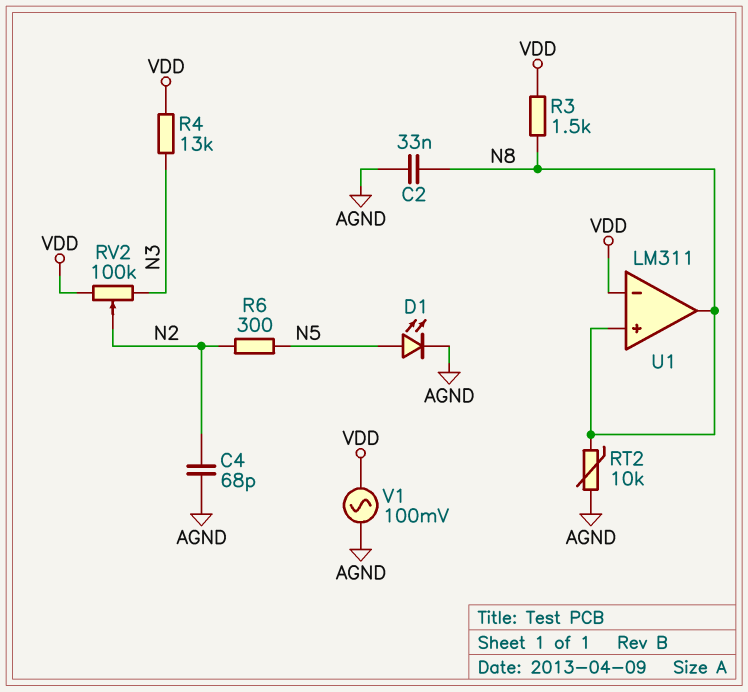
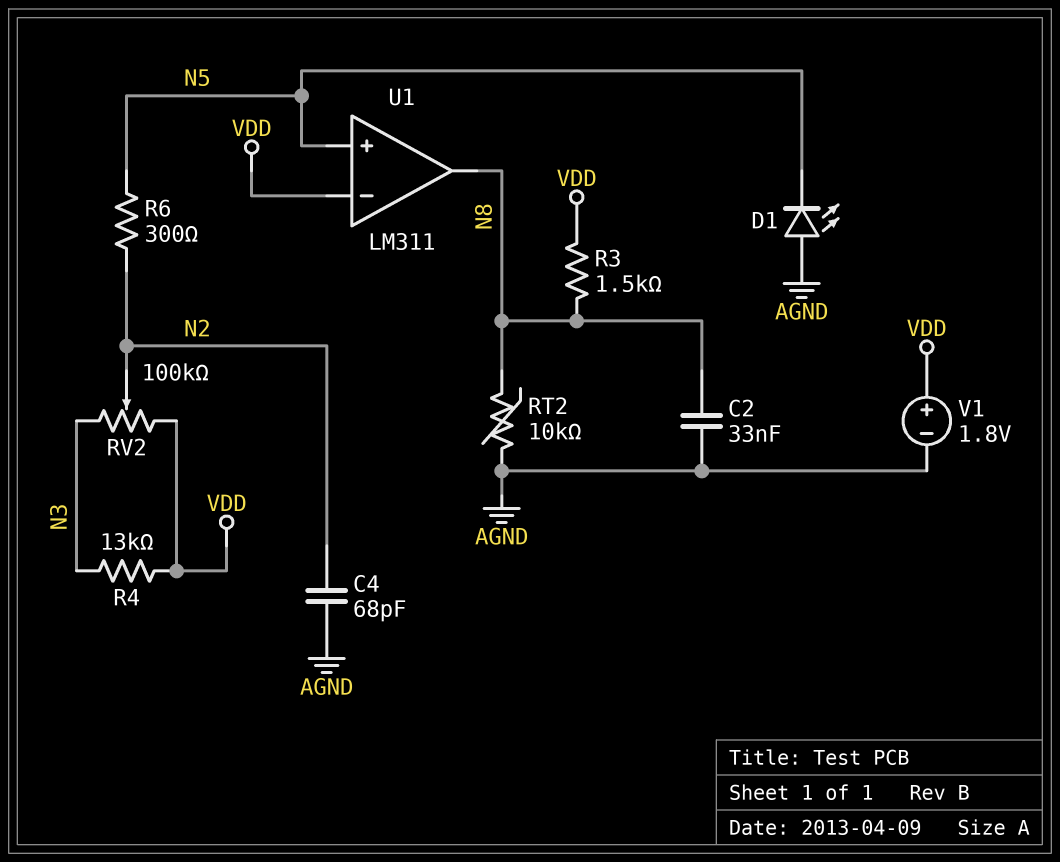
D1: LED (A N5, K AGND) -> LED (A AGND, K N5)
U1 pin in+: N8 -> N5
V1: AC 100mV (AGND, VDD) -> 1.8V (plus VDD, minus AGND)

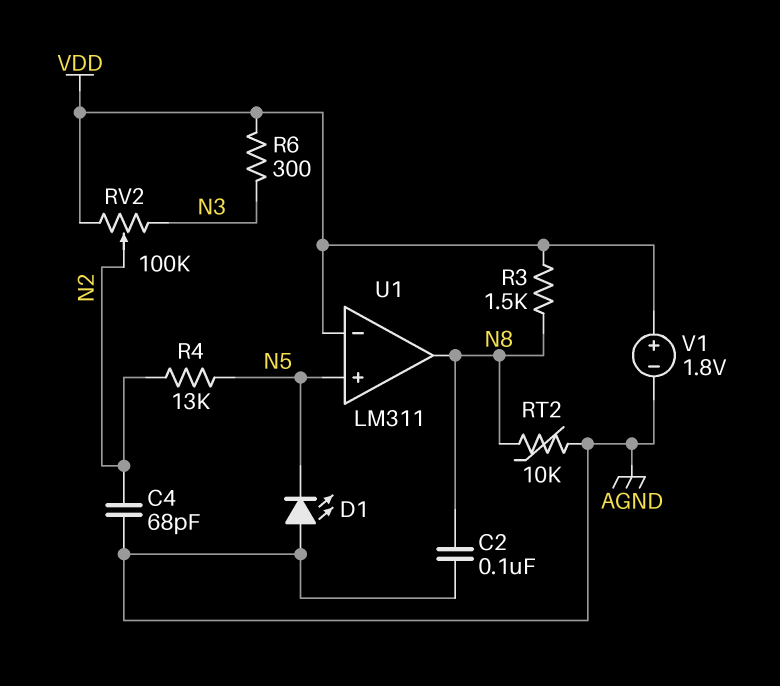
C2: 33nF (AGND, N8) -> 100nF (AGND, N8)
R4: 13k (N3, VDD) -> 13k (N2, N5)
R6: 300 (N2, N5) -> 300 (N3, VDD)

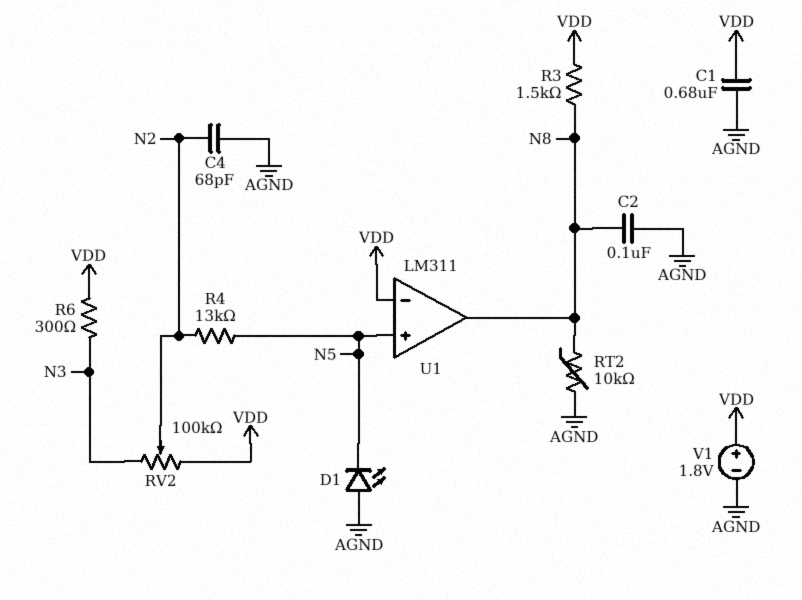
C1: none -> 680nF (AGND, VDD)

